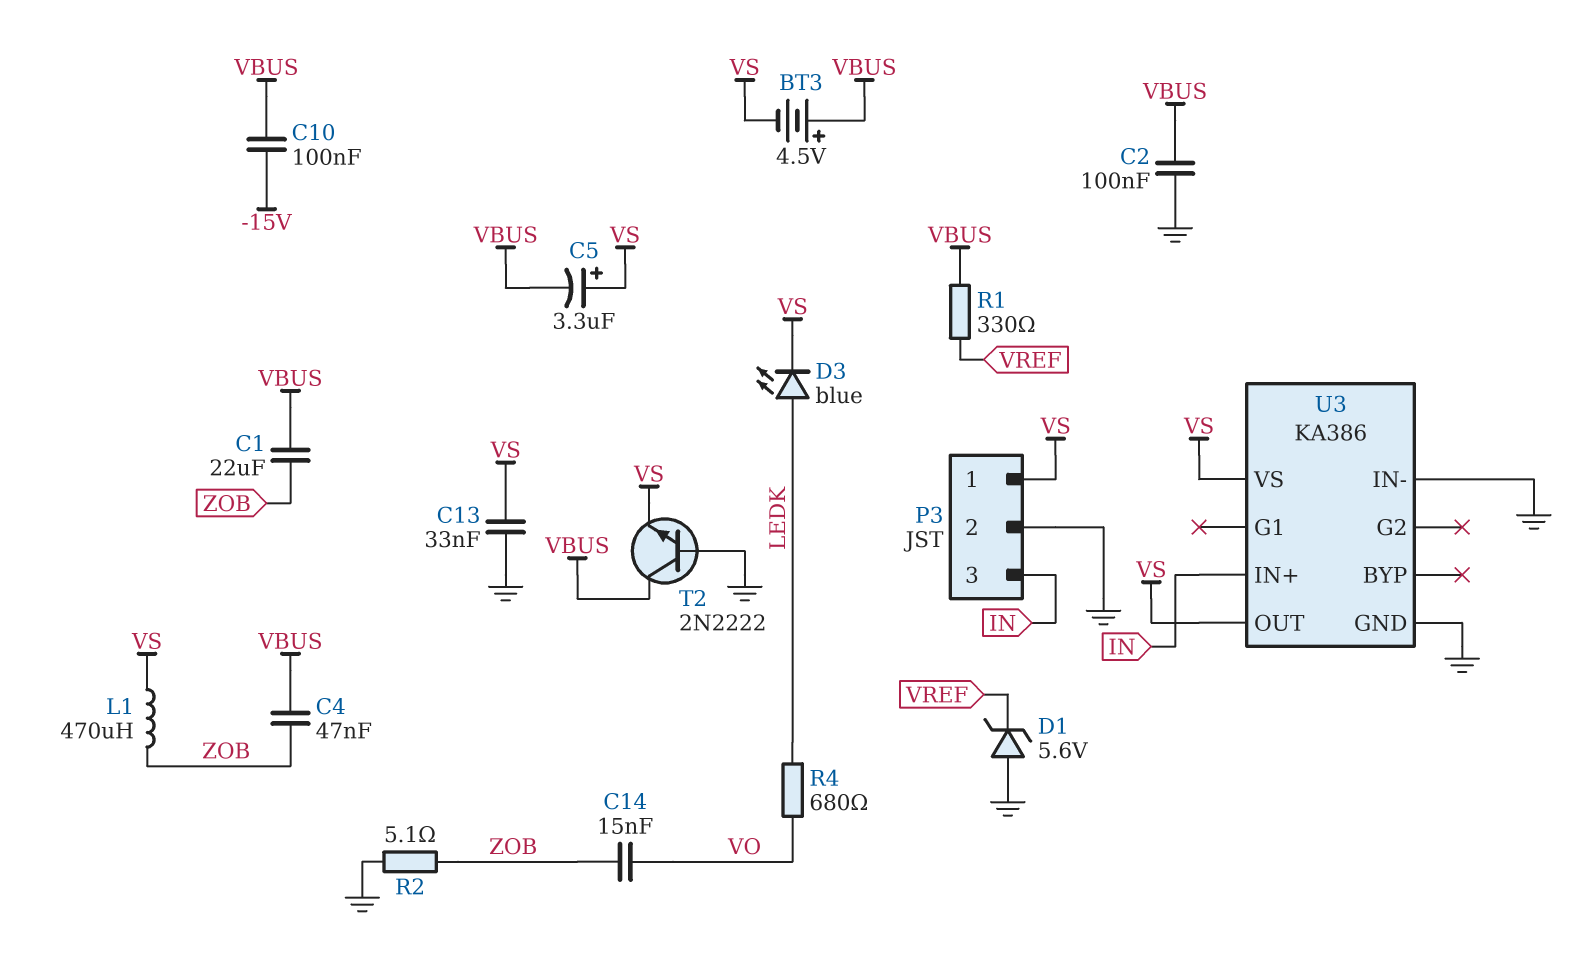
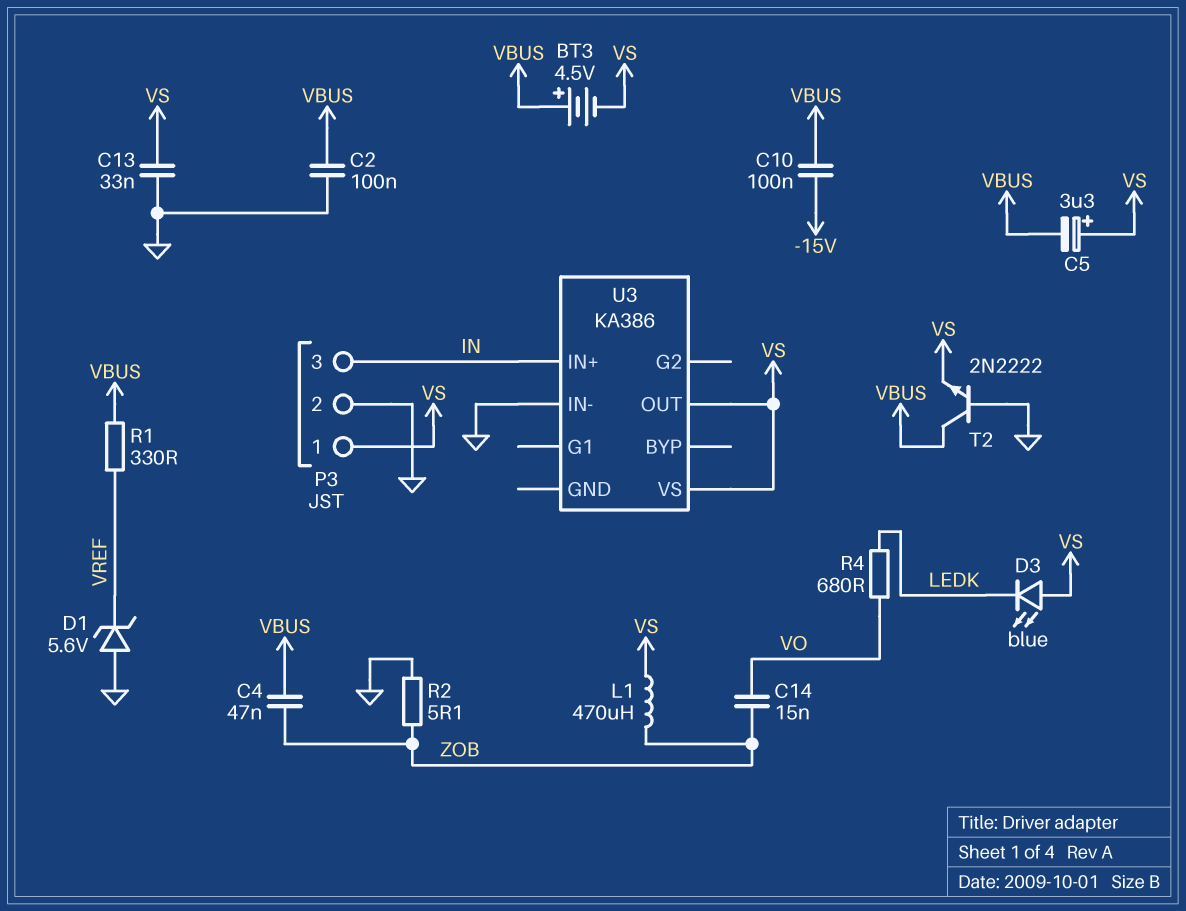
C1: 22uF (VBUS, ZOB) -> none
D3: LED blue (A LEDK, K VS) -> LED blue (A VS, K LEDK)
U3 pin GND: GND -> none

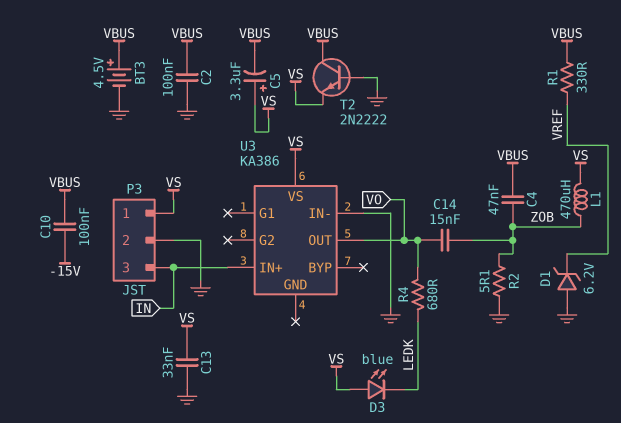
BT3: 4.5V (plus VBUS, minus VS) -> 4.5V (plus VBUS, minus GND)
D1: zener 5.6V (A GND, K VREF) -> zener 6.2V (A GND, K VREF)
U3 pin OUT: VS -> VO

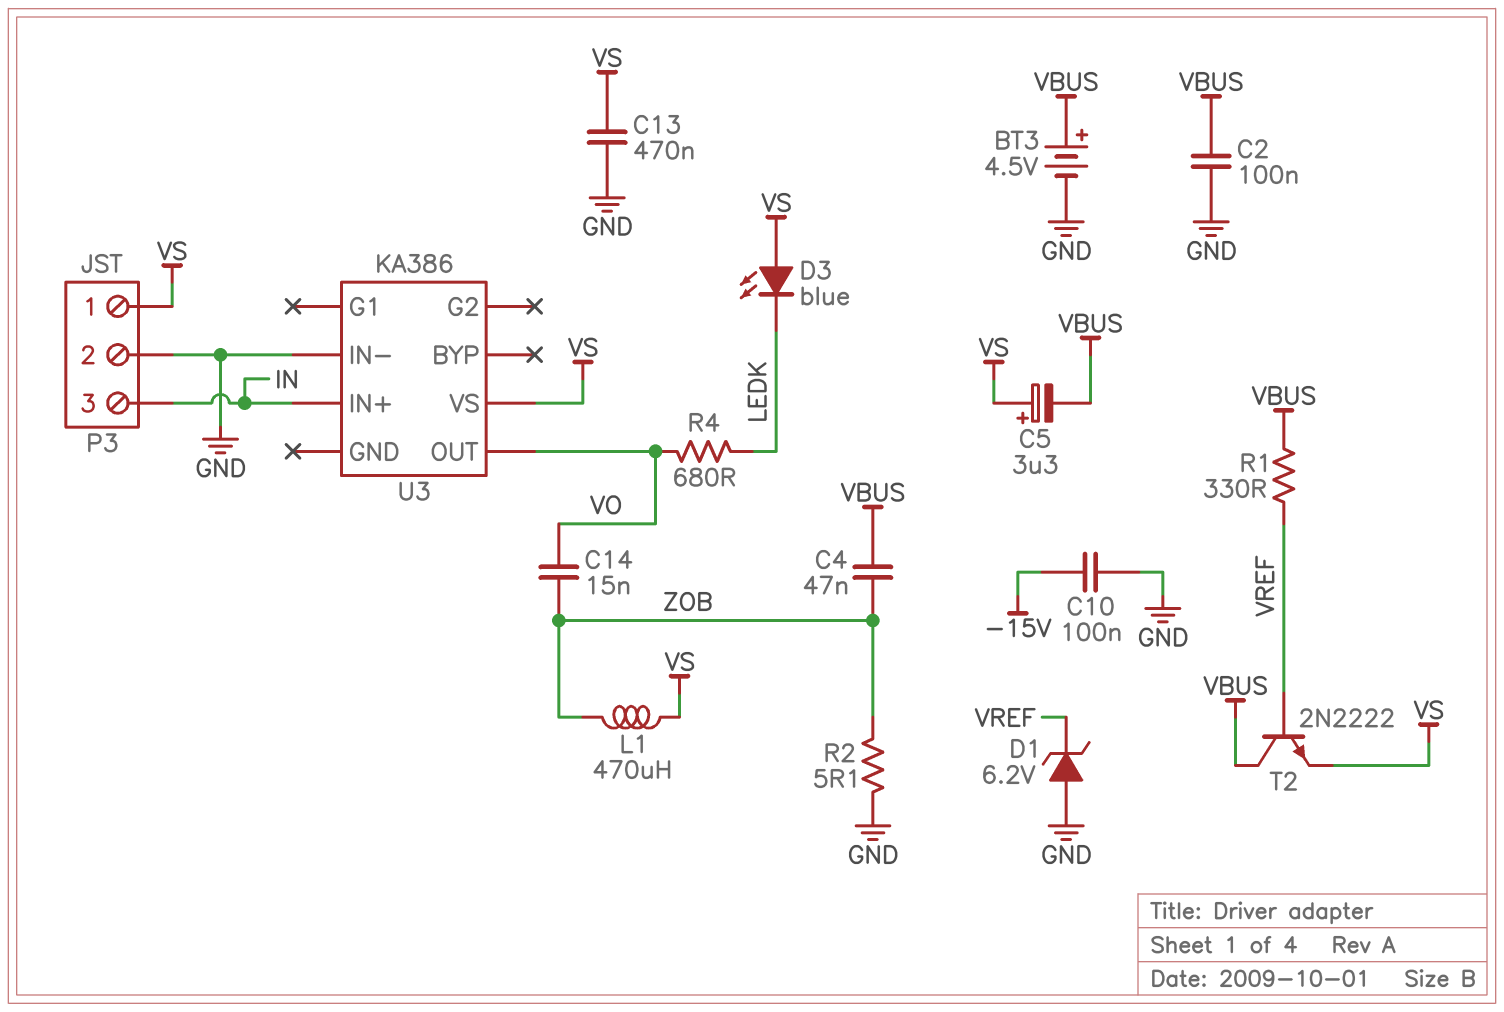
C10: 100nF (-15V, VBUS) -> 100nF (-15V, GND)
C13: 33nF (GND, VS) -> 470nF (GND, VS)
T2: NPN 2N2222 (B GND, C VBUS, E VS) -> NPN 2N2222 (B VREF, C VBUS, E VS)

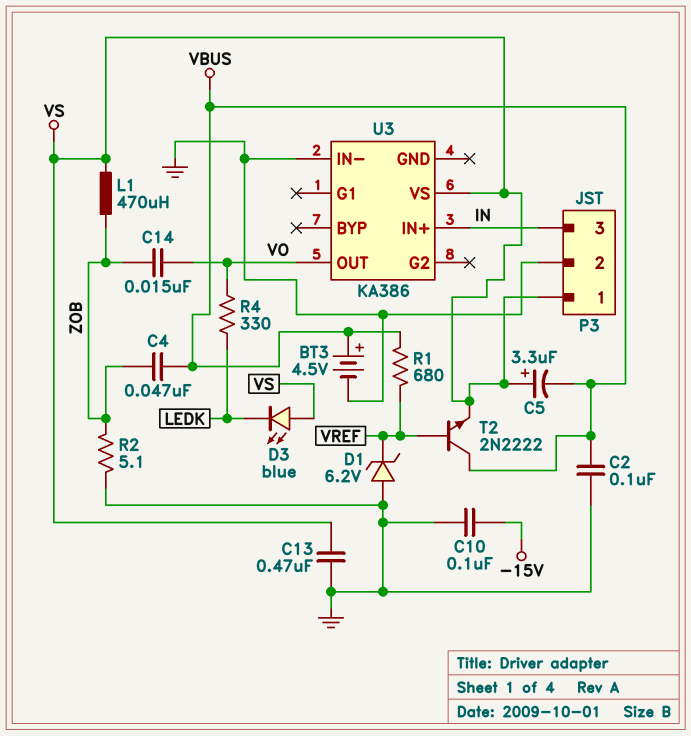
R1: 330 (VBUS, VREF) -> 680 (VBUS, VREF)
R4: 680 (LEDK, VO) -> 330 (LEDK, VO)

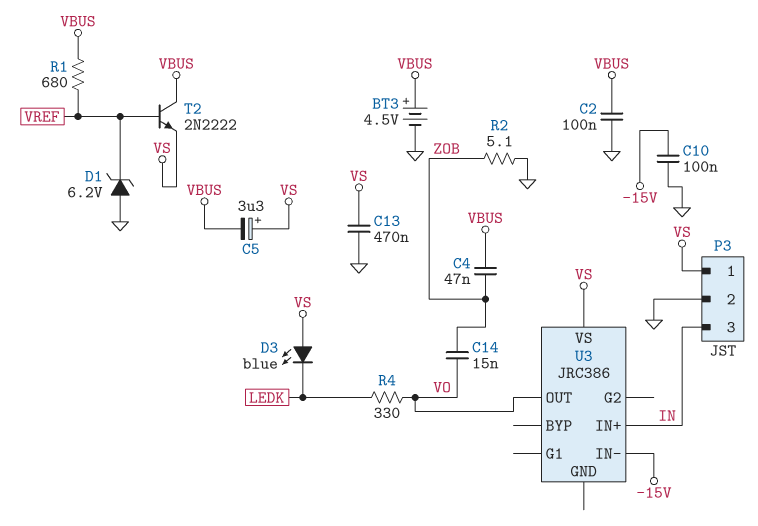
L1: 470uH (VS, ZOB) -> none
U3: KA386 -> JRC386
U3 pin IN-: GND -> -15V

